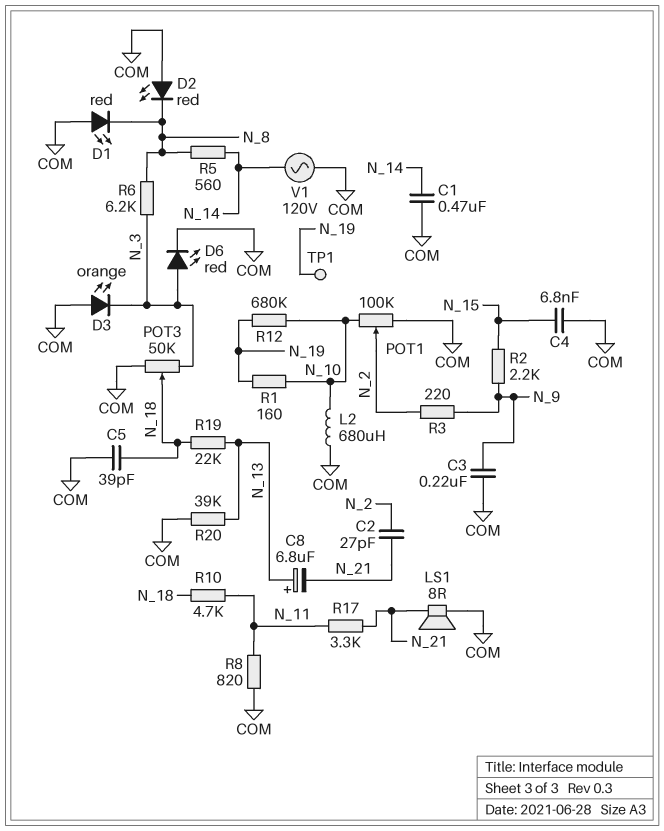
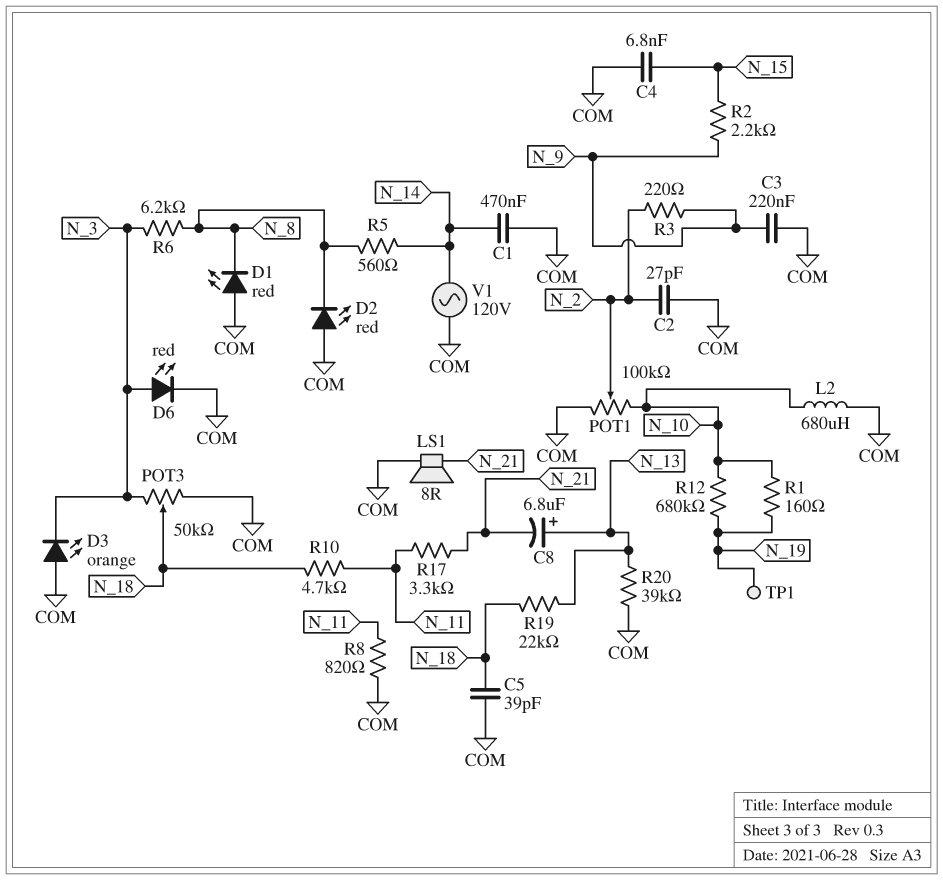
C2: 27pF (N_2, N_21) -> 27pF (COM, N_2)

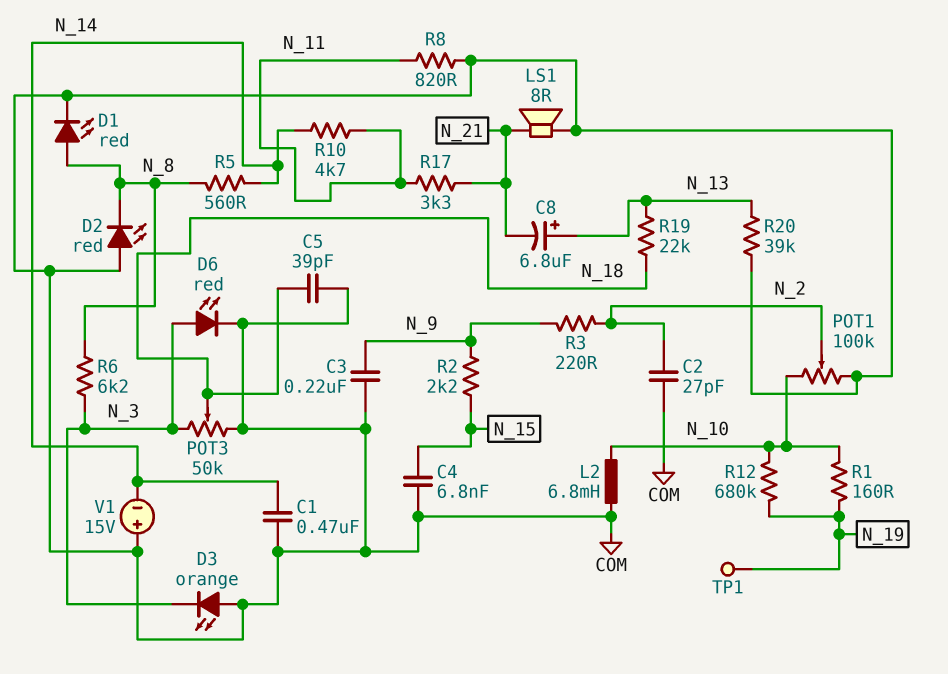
D1: LED red (A COM, K N_8) -> LED red (A N_8, K COM)
L2: 680uH (COM, N_10) -> 6.8mH (COM, N_10)
R10: 4.7k (N_11, N_18) -> 4.7k (N_11, N_14)
V1: AC 120V (COM, N_14) -> 15V (plus COM, minus N_14)

